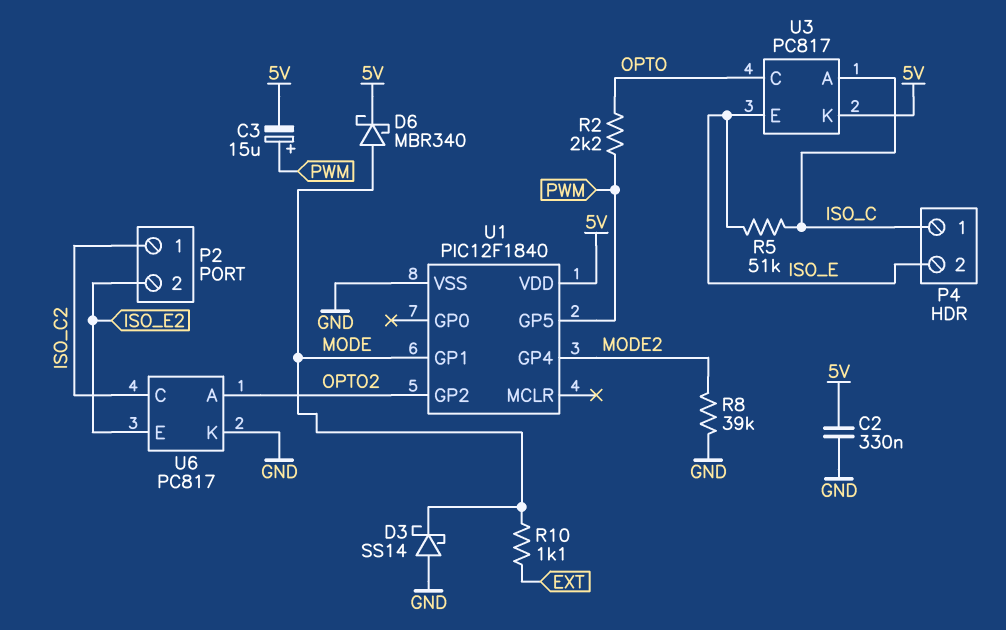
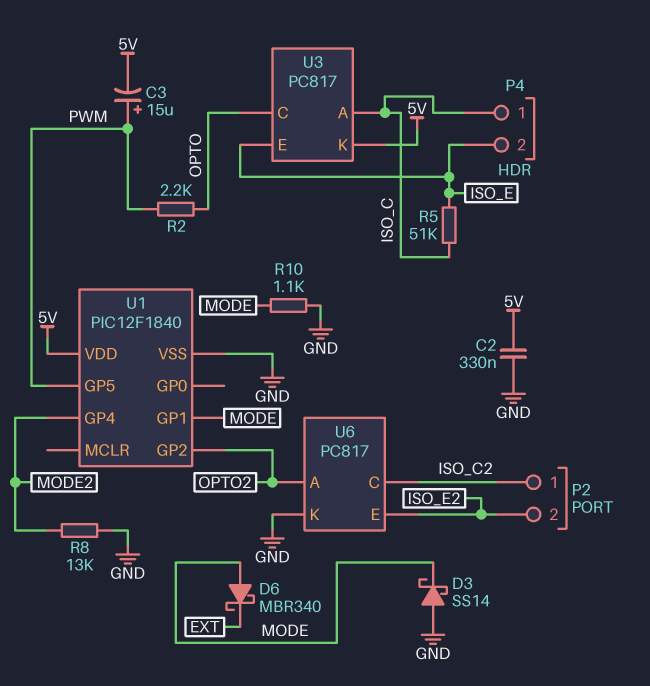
D6: schottky MBR340 (A MODE, K 5V) -> schottky MBR340 (A MODE, K EXT)
R8: 39k (GND, MODE2) -> 13k (GND, MODE2)
R10: 1.1k (EXT, MODE) -> 1.1k (GND, MODE)

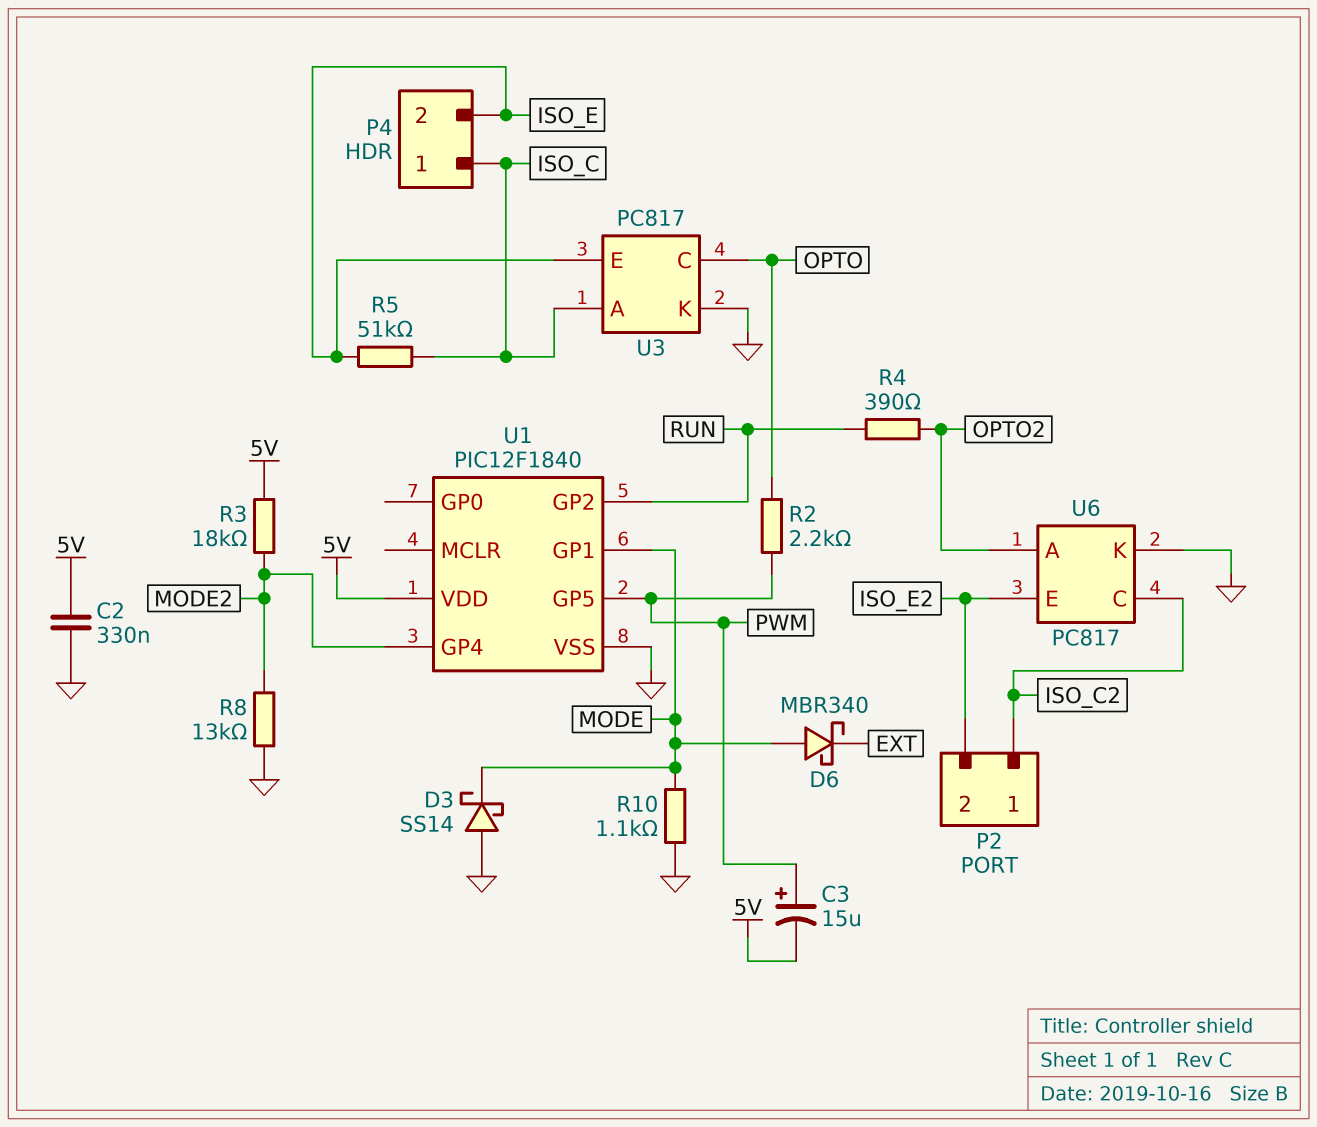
R3: none -> 18k (5V, MODE2)
R4: none -> 390 (OPTO2, RUN)
U1 pin GP2: OPTO2 -> RUN
U3 pin K: 5V -> GND

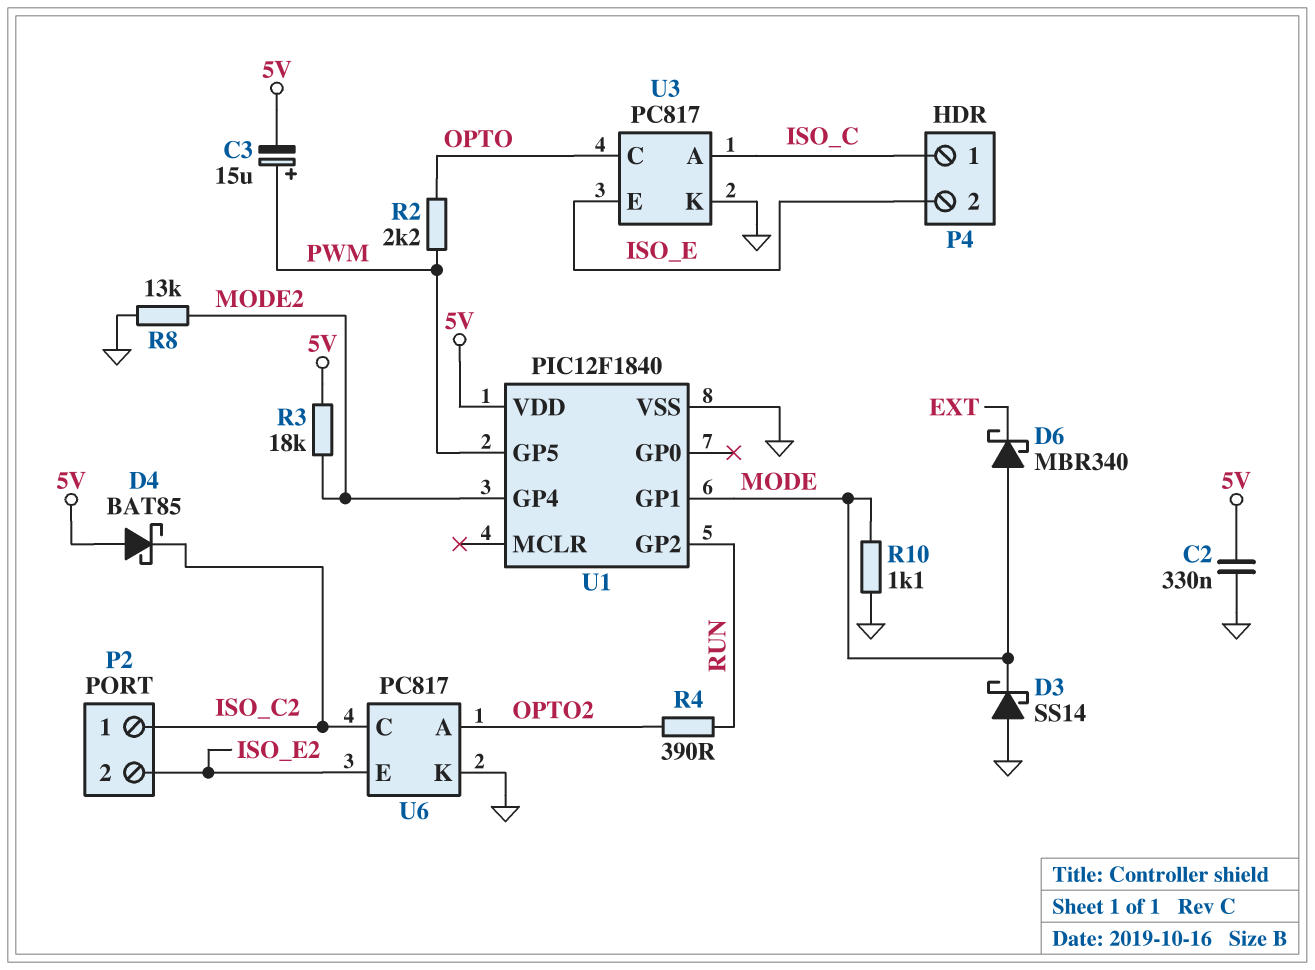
D4: none -> schottky BAT85 (A 5V, K ISO_C2)
R5: 51k (ISO_C, ISO_E) -> none

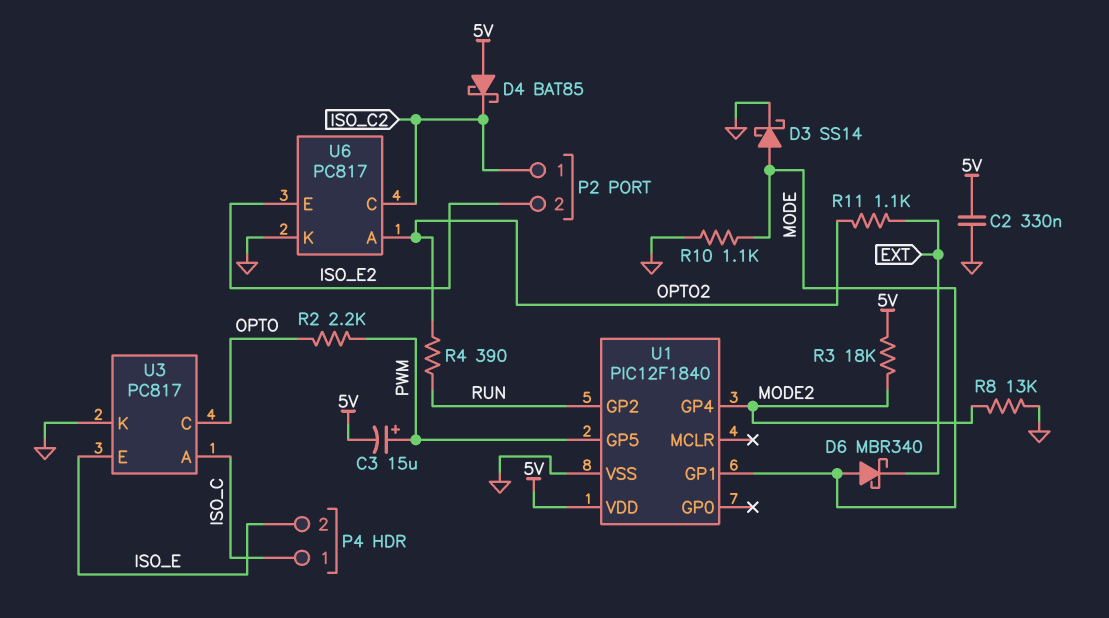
D3: schottky SS14 (A GND, K MODE) -> schottky SS14 (A MODE, K GND)
R11: none -> 1.1k (EXT, OPTO2)

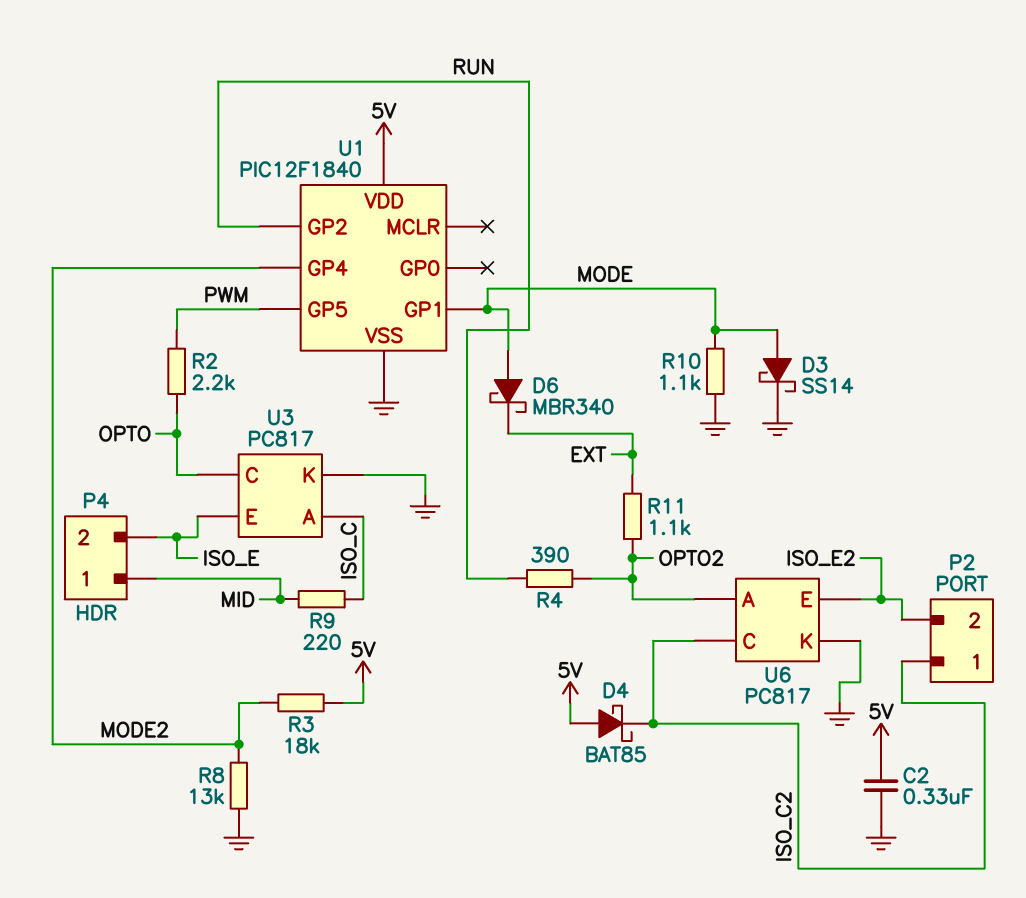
C3: 15uF (plus PWM, minus 5V) -> none
P4 pin 1: ISO_C -> MID
R9: none -> 220 (ISO_C, MID)

